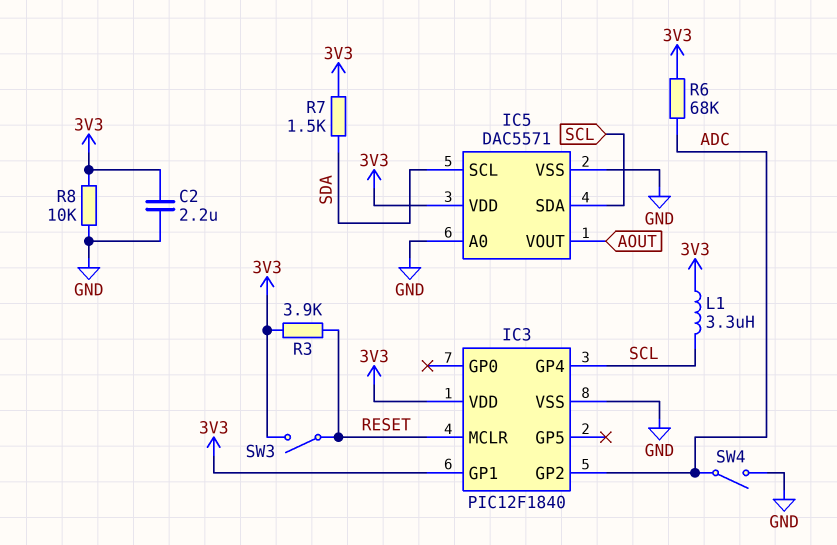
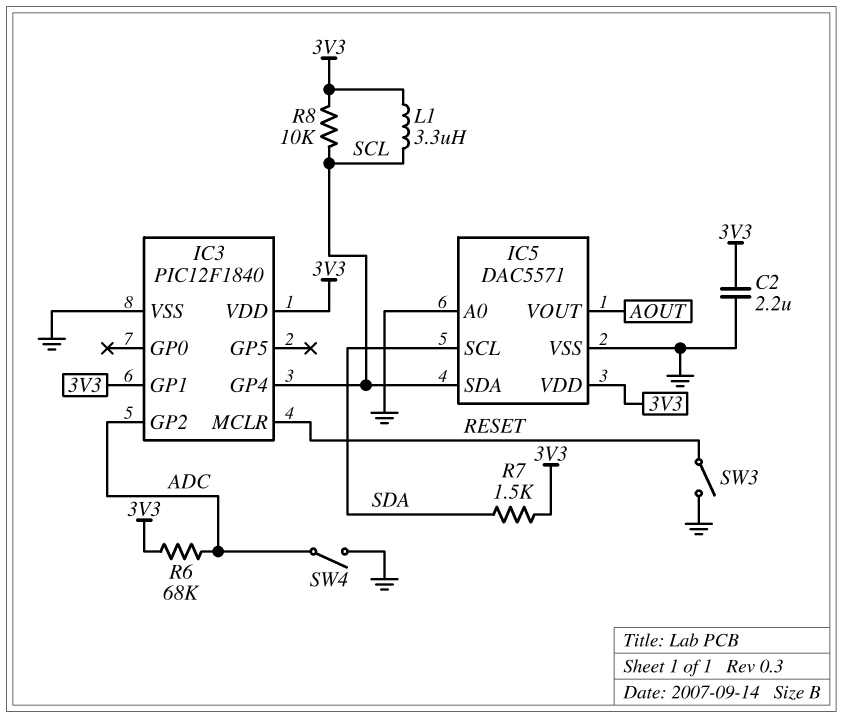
R3: 3.9k (3V3, RESET) -> none
R8: 10k (3V3, GND) -> 10k (3V3, SCL)
SW3: switch (3V3, RESET) -> switch (GND, RESET)

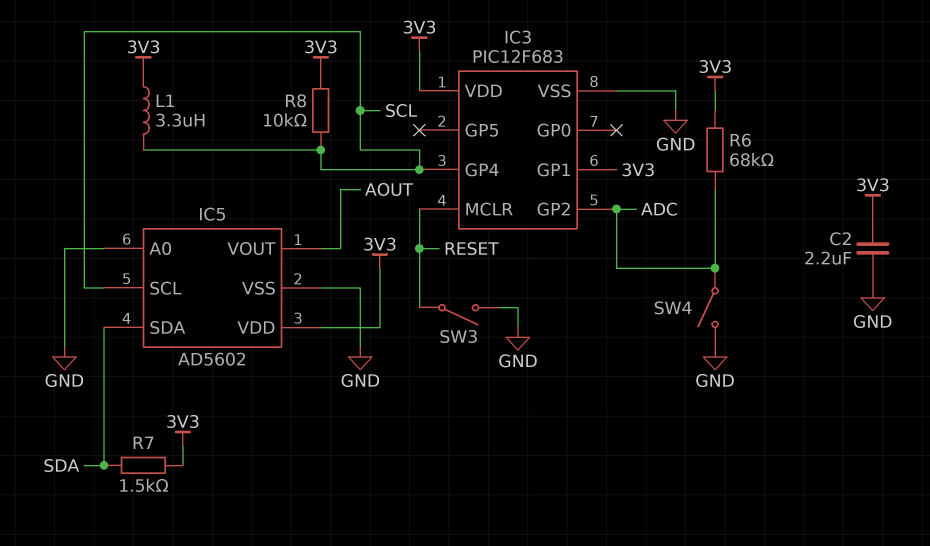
IC3: PIC12F1840 -> PIC12F683
IC5: DAC5571 -> AD5602
IC5 pin SCL: SDA -> SCL
IC5 pin SDA: SCL -> SDA

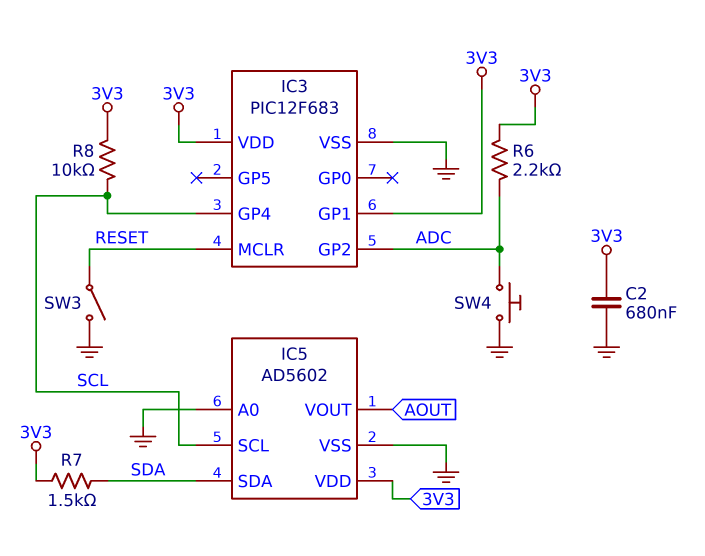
C2: 2.2uF (3V3, GND) -> 680nF (3V3, GND)
L1: 3.3uH (3V3, SCL) -> none
R6: 68k (3V3, ADC) -> 2.2k (3V3, ADC)
SW4: switch (ADC, GND) -> button (ADC, GND)

